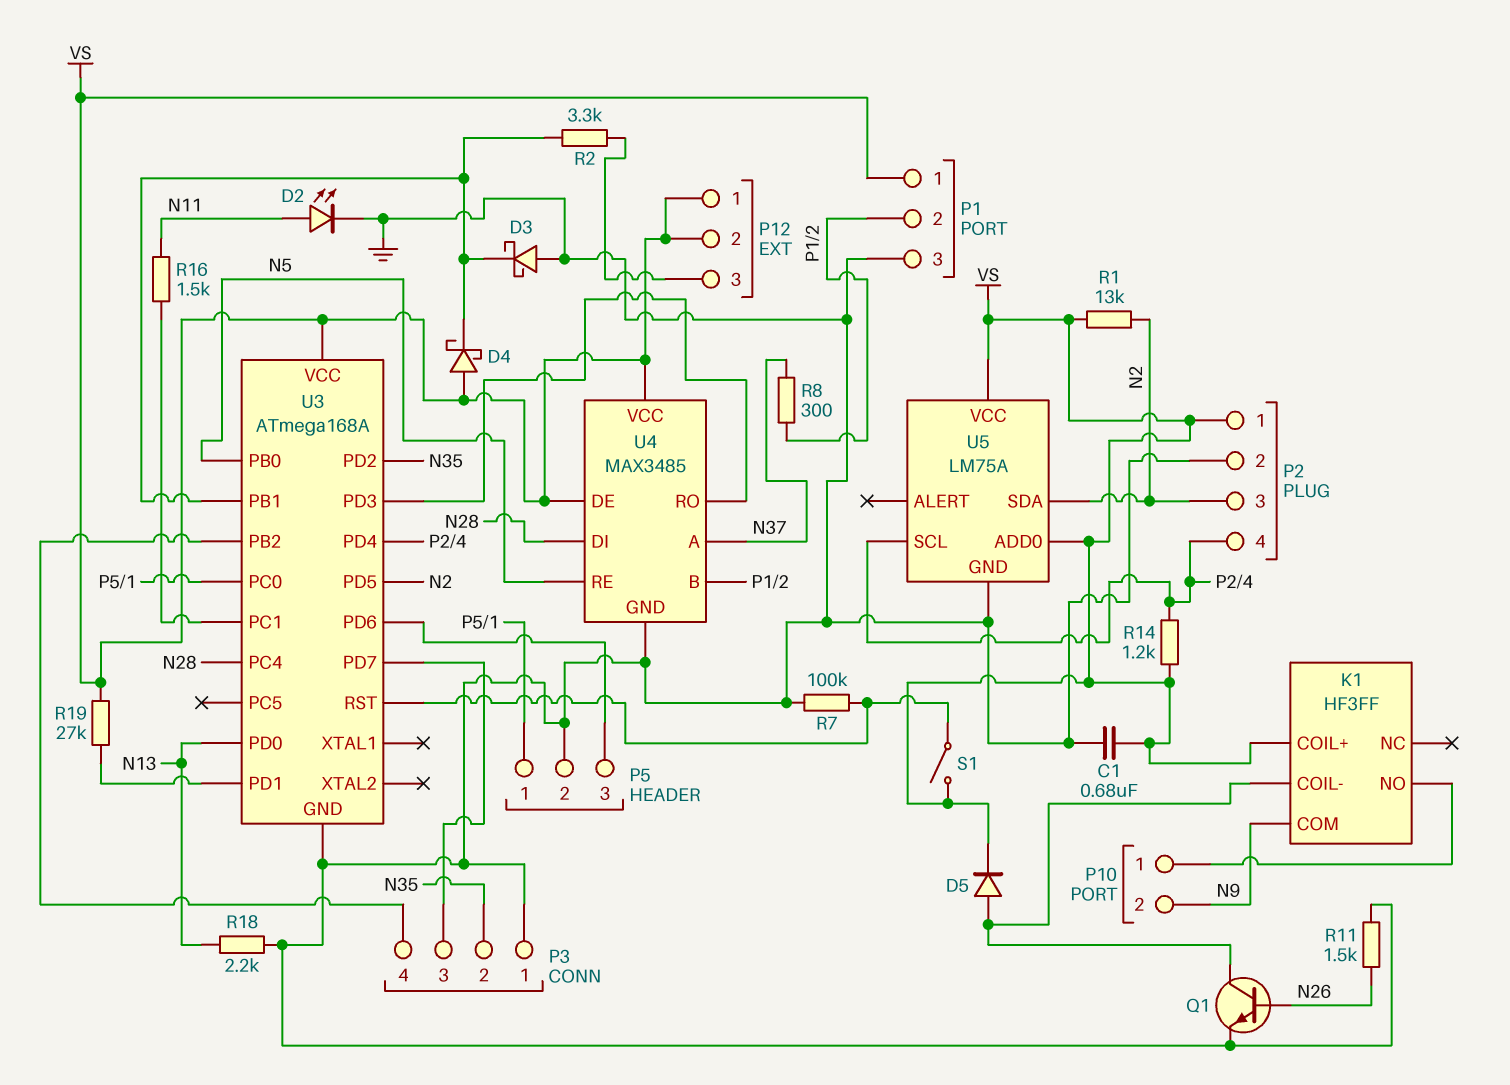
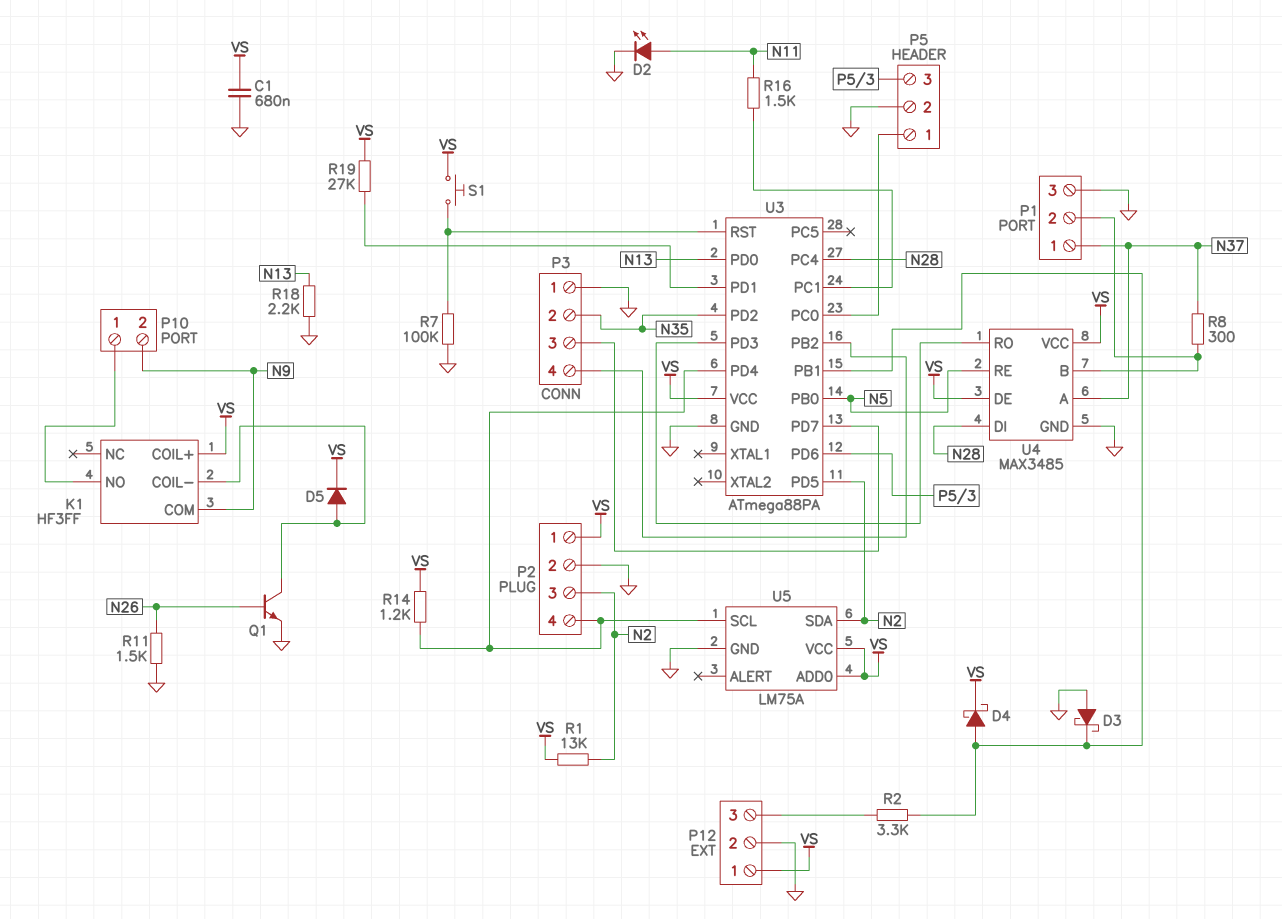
D4: schottky (A VS, K U3/PB1) -> schottky (A U3/PB1, K VS)
P1 pin 1: VS -> N37
P12 pin 2: VS -> GND
S1: switch (U3/RST, VS) -> button (U3/RST, VS)
U3: ATmega168A -> ATmega88PA

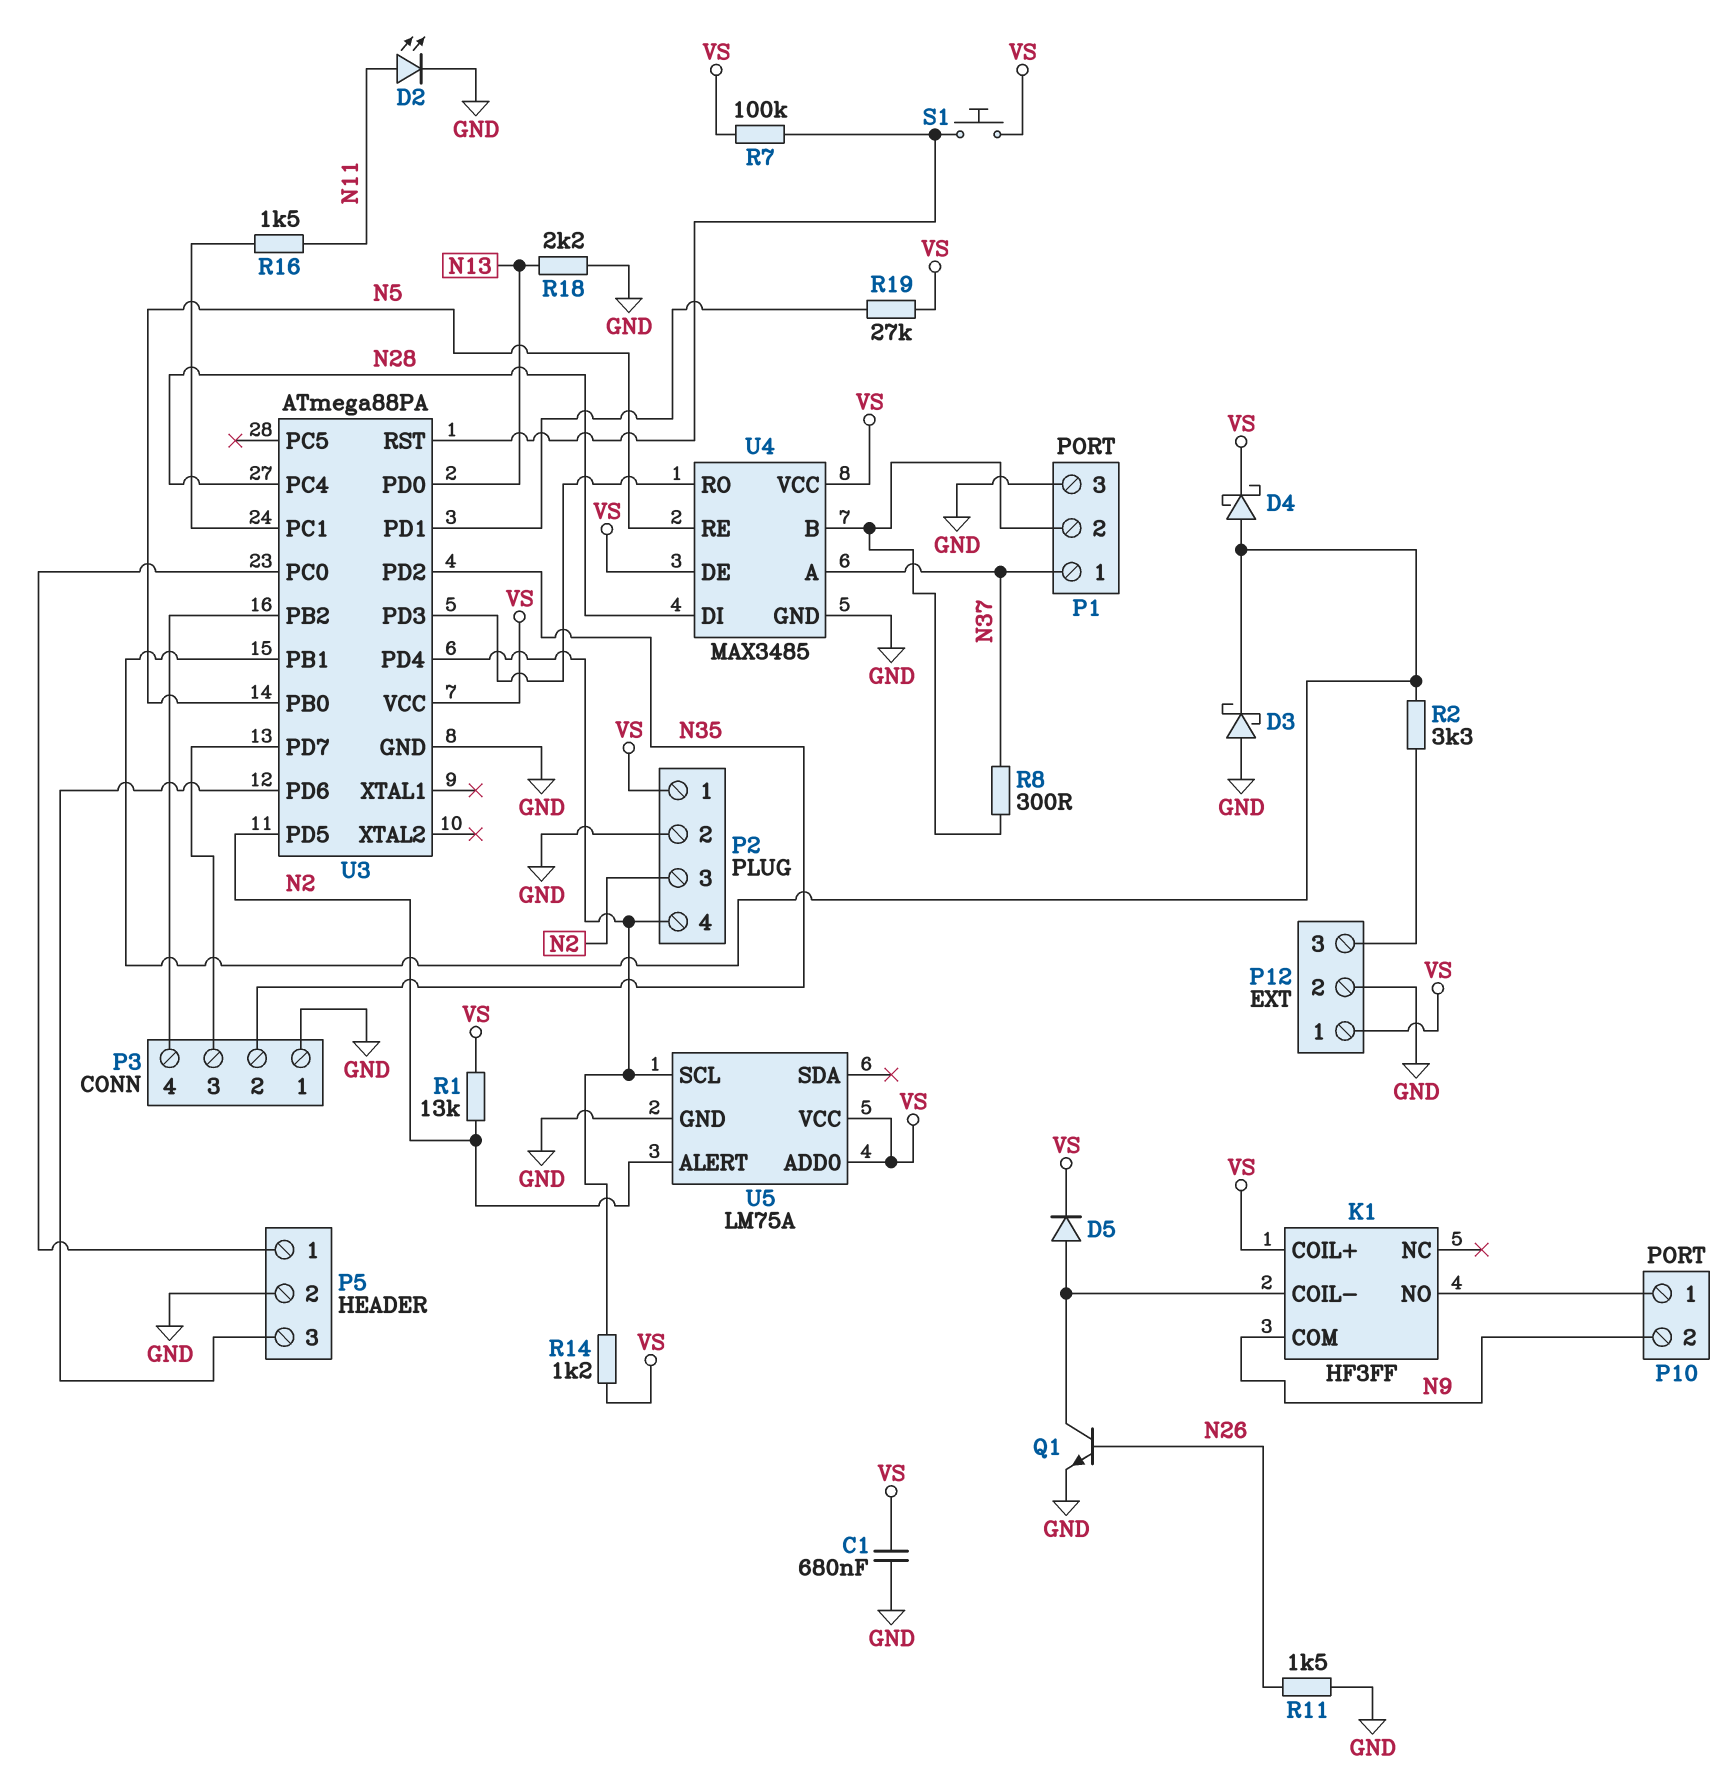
R7: 100k (GND, U3/RST) -> 100k (U3/RST, VS)
U5 pin ALERT: none -> N2
U5 pin SDA: N2 -> none

